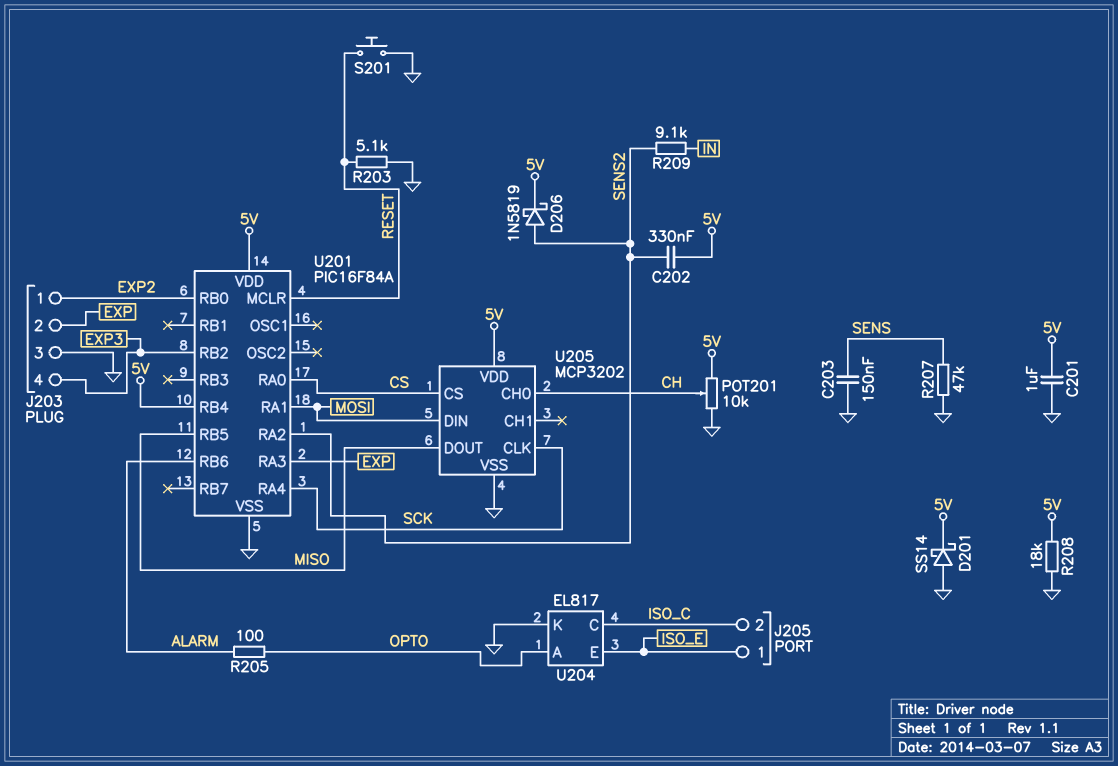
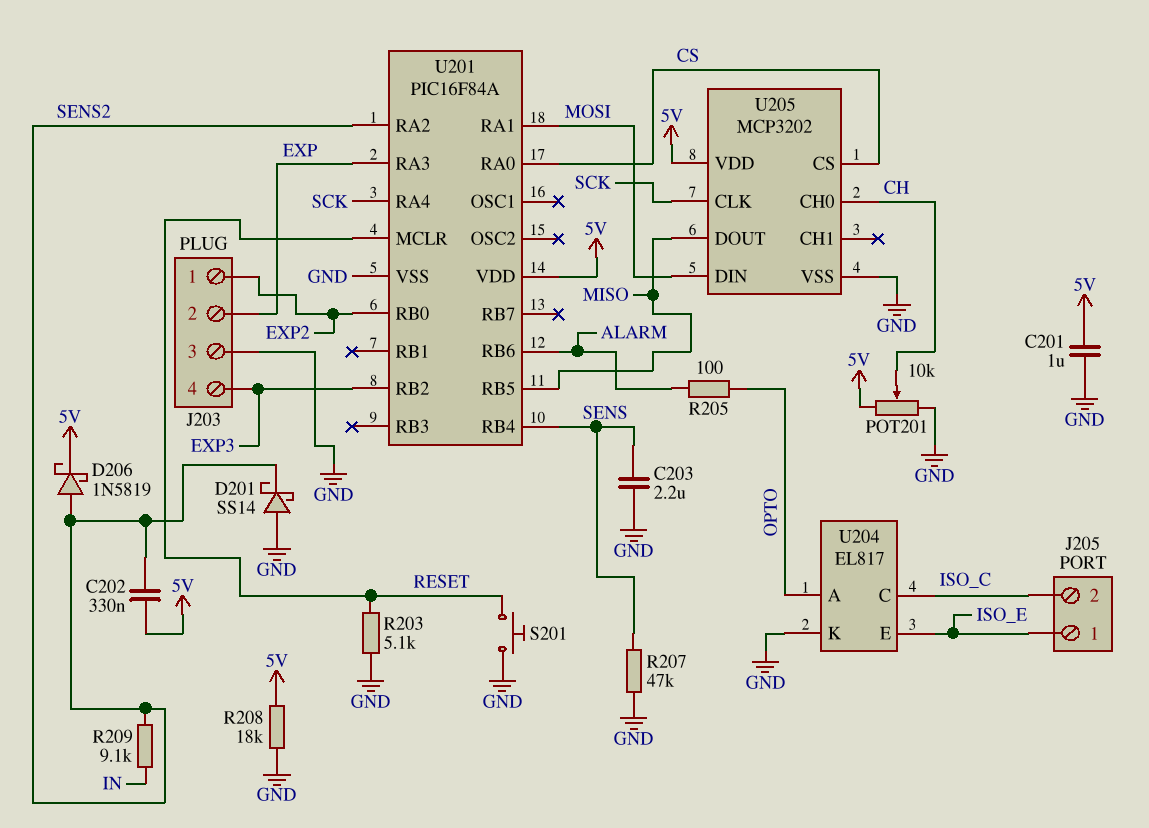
C203: 150nF (GND, SENS) -> 2.2uF (GND, SENS)
D201: schottky SS14 (A GND, K 5V) -> schottky SS14 (A GND, K SENS2)
U201 pin RB4: 5V -> SENS

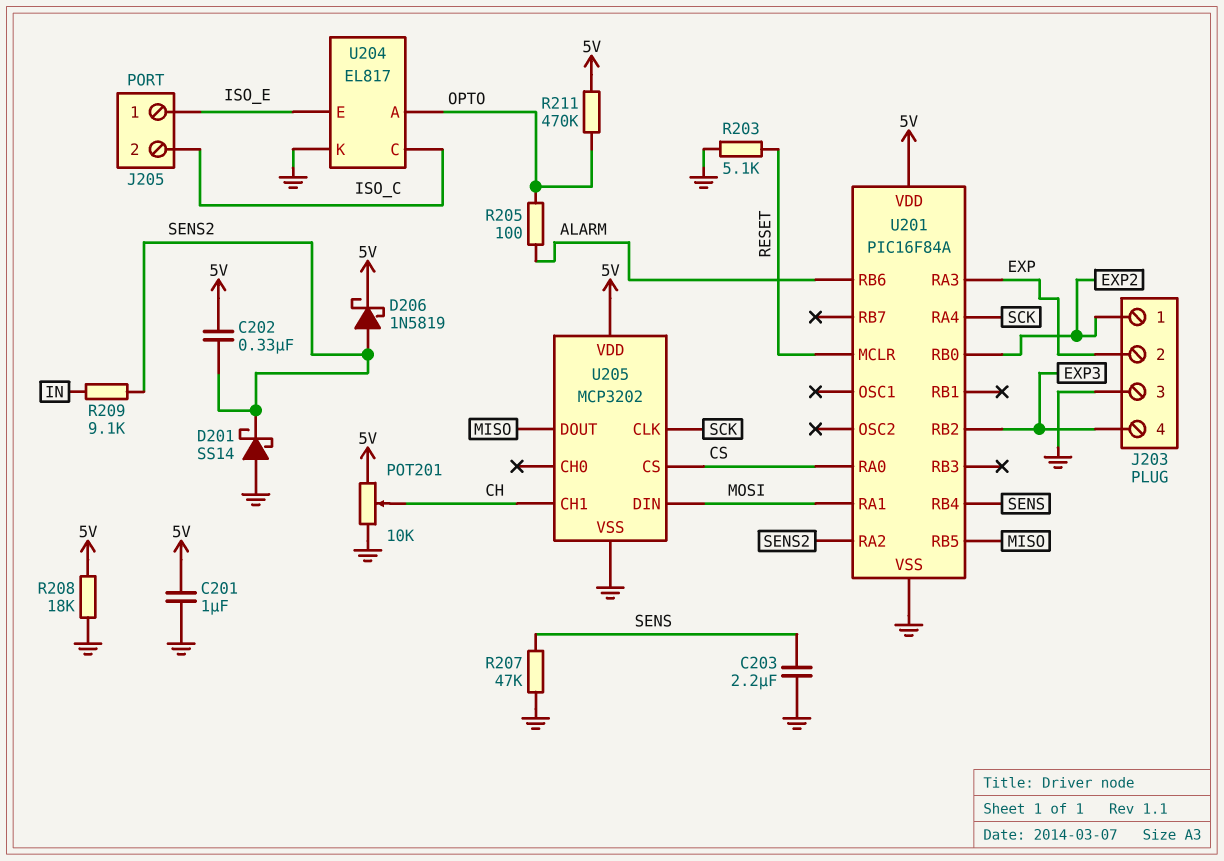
R211: none -> 470k (5V, OPTO)
S201: button (GND, RESET) -> none
U205 pin CH0: CH -> none
U205 pin CH1: none -> CH

